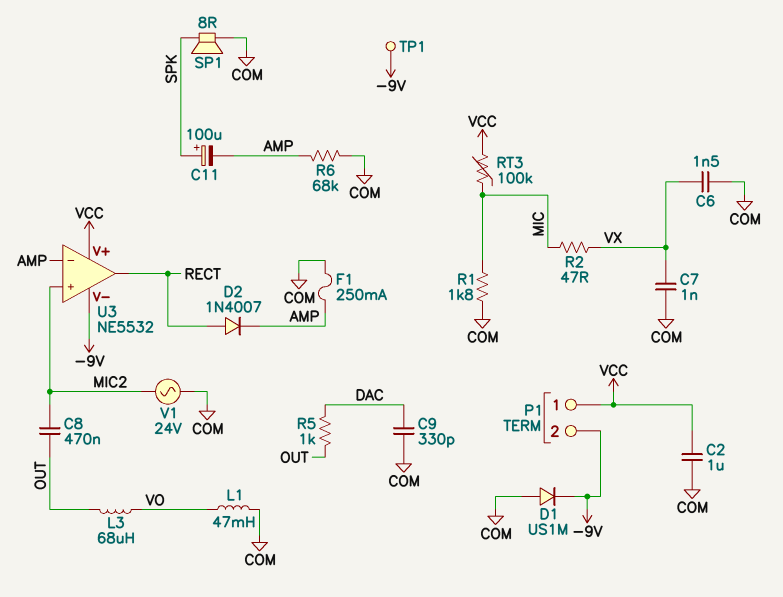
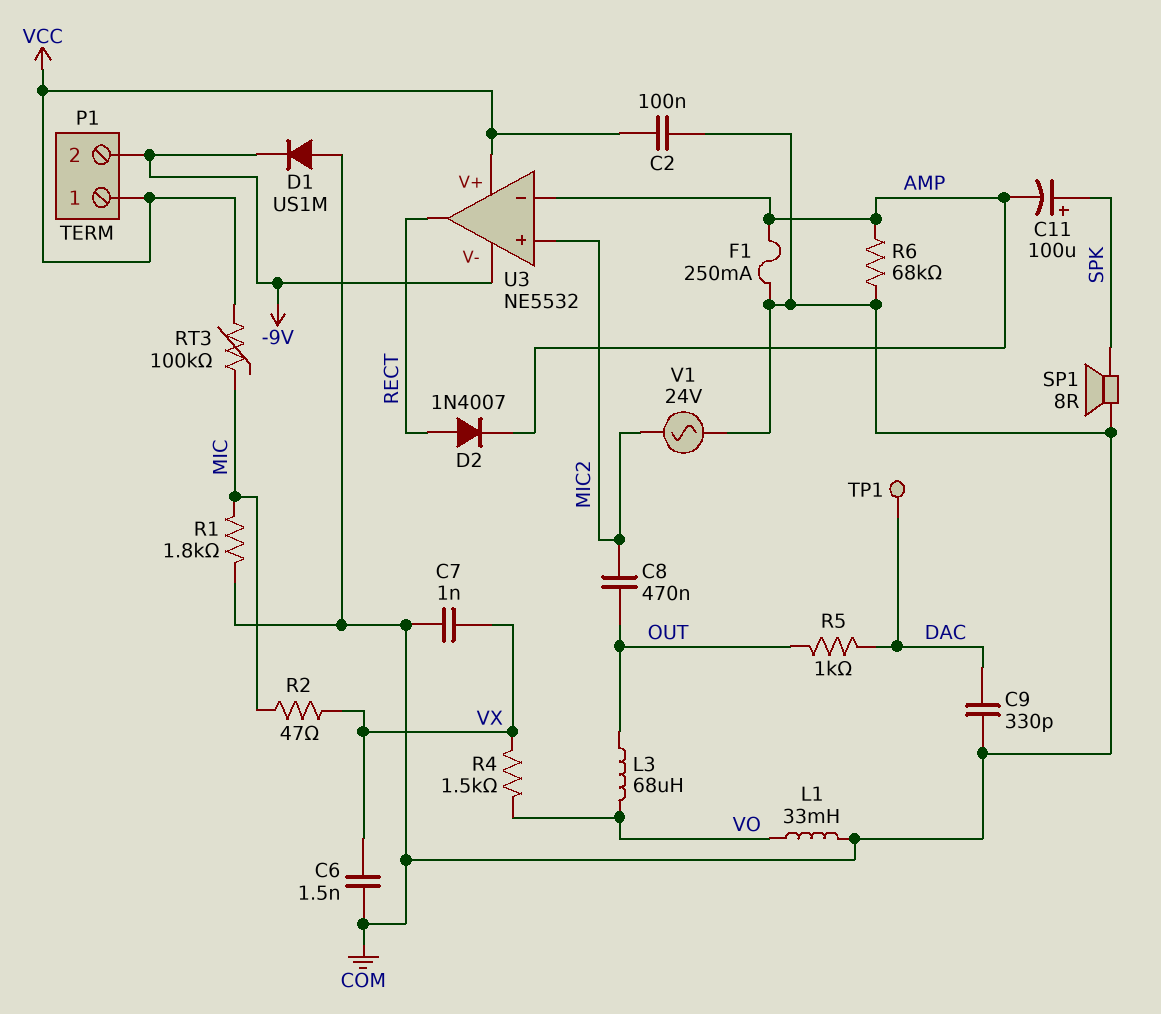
C2: 1uF (COM, VCC) -> 100nF (COM, VCC)
L1: 47mH (COM, VO) -> 33mH (COM, VO)
R4: none -> 1.5k (VO, VX)
TP1: test point (-9V) -> test point (DAC)

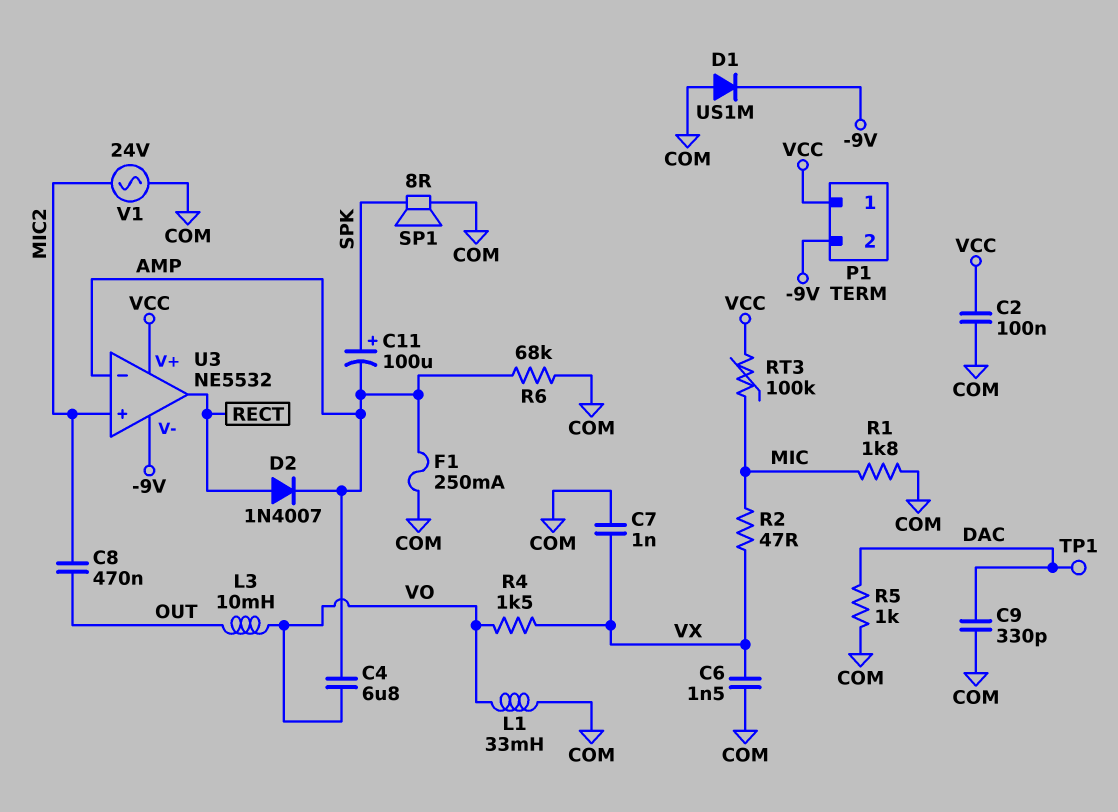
C4: none -> 6.8uF (AMP, VO)
L3: 68uH (OUT, VO) -> 10mH (OUT, VO)
R5: 1k (DAC, OUT) -> 1k (COM, DAC)

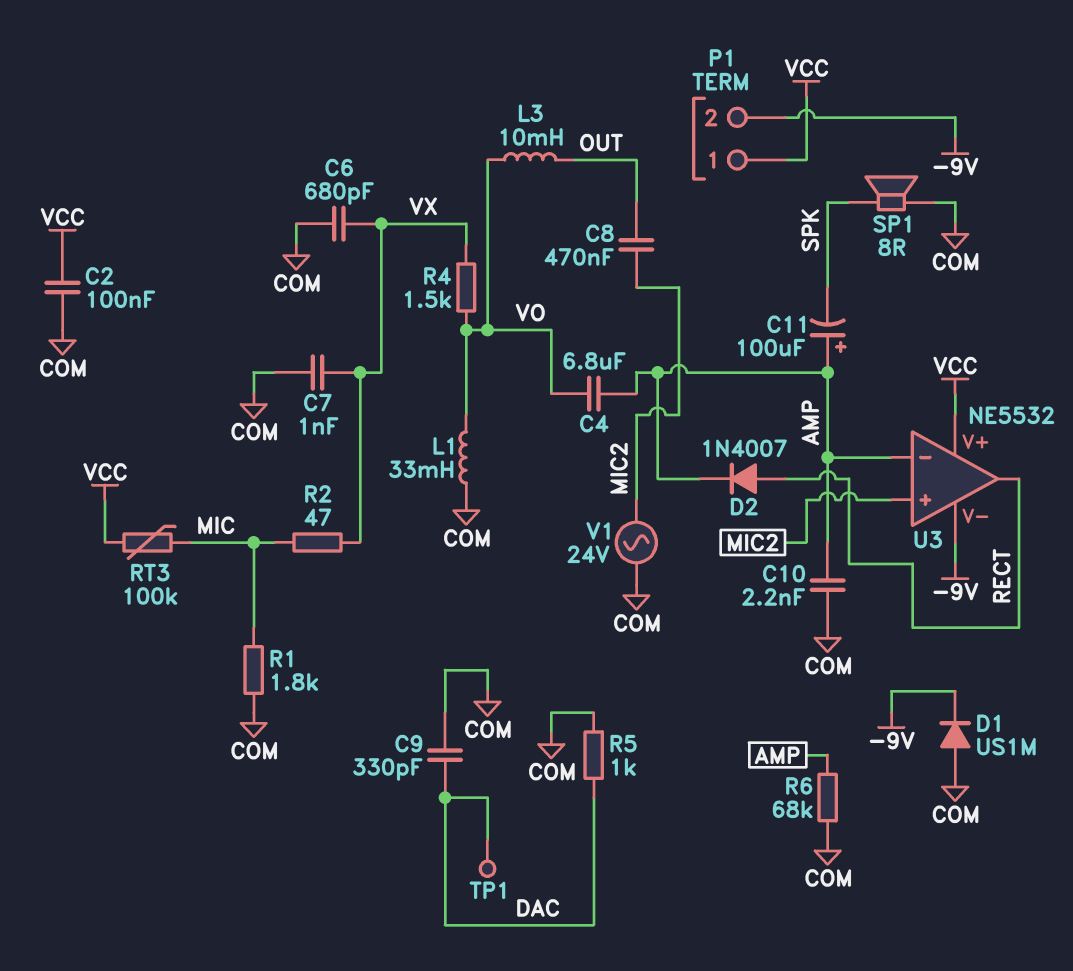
C6: 1.5nF (COM, VX) -> 680pF (COM, VX)
C10: none -> 2.2nF (AMP, COM)
C11: 100uF (plus SPK, minus AMP) -> 100uF (plus AMP, minus SPK)
F1: 250mA (AMP, COM) -> none

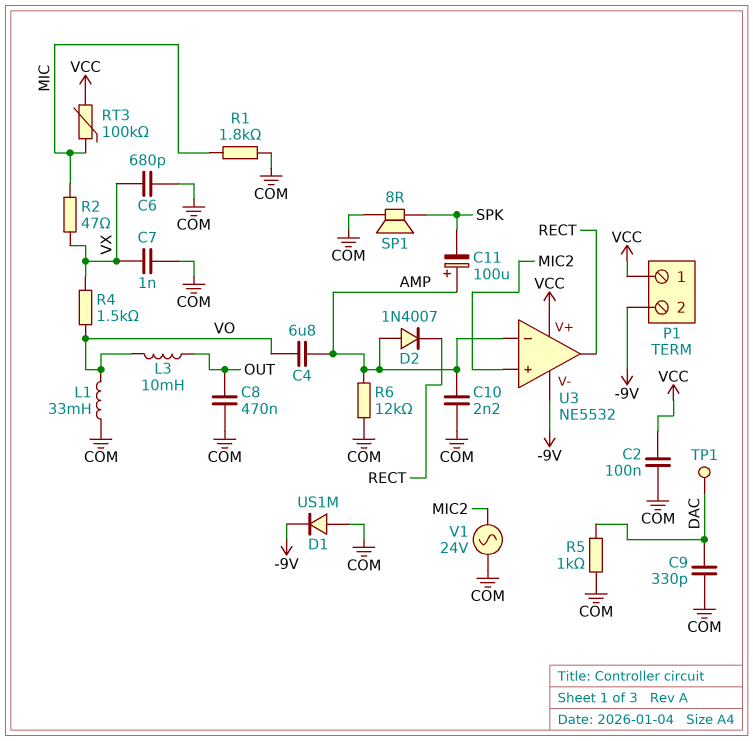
C8: 470nF (MIC2, OUT) -> 470nF (COM, OUT)
D2: diode 1N4007 (A RECT, K AMP) -> diode 1N4007 (A AMP, K RECT)
R6: 68k (AMP, COM) -> 12k (AMP, COM)

